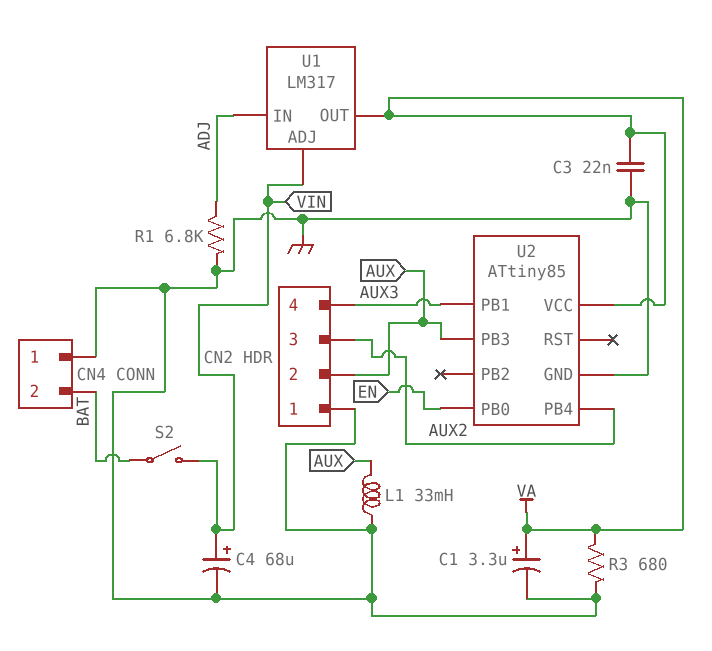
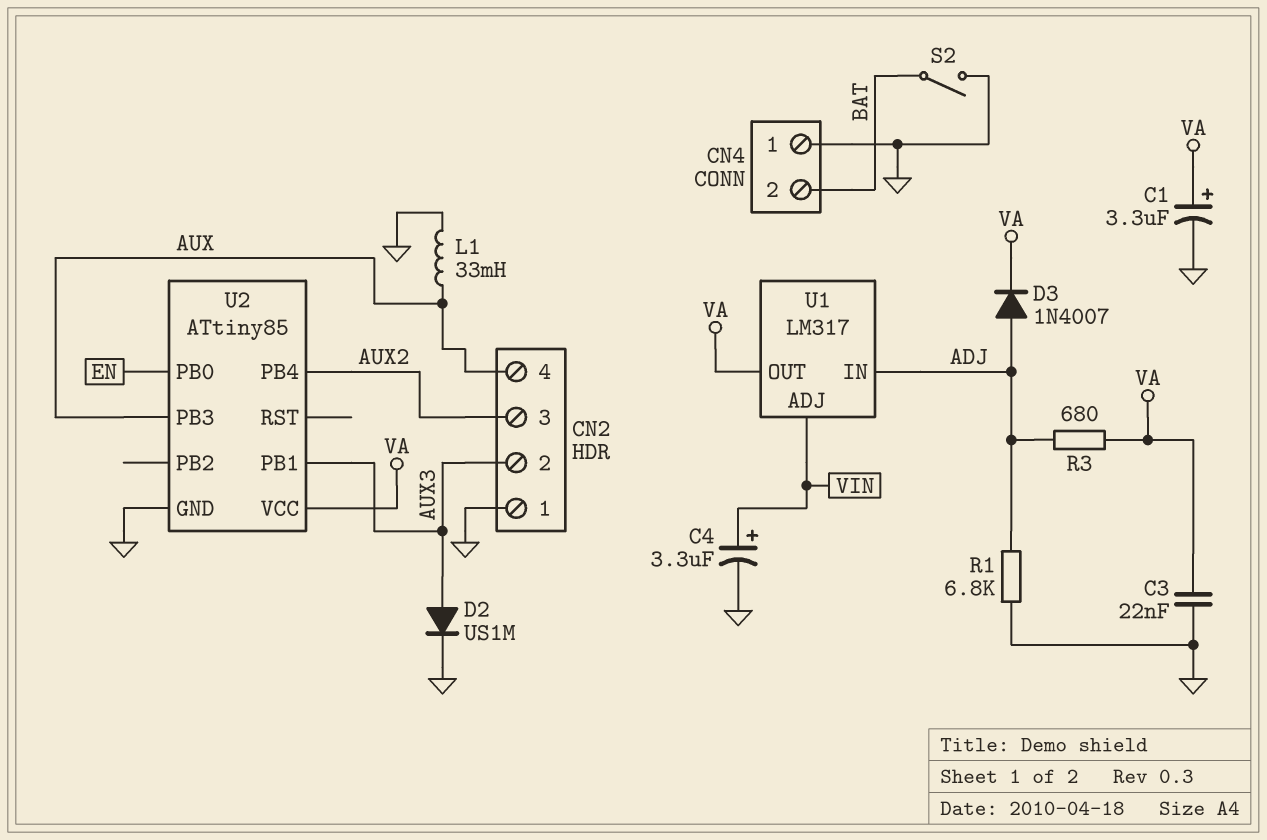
C4: 68uF (plus VIN, minus GND) -> 3.3uF (plus VIN, minus GND)
CN2 pin 2: AUX -> AUX3
CN2 pin 4: AUX3 -> AUX
D2: none -> diode US1M (A AUX3, K GND)
D3: none -> diode 1N4007 (A ADJ, K VA)
R3: 680 (GND, VA) -> 680 (ADJ, VA)
S2: switch (BAT, VIN) -> switch (BAT, GND)

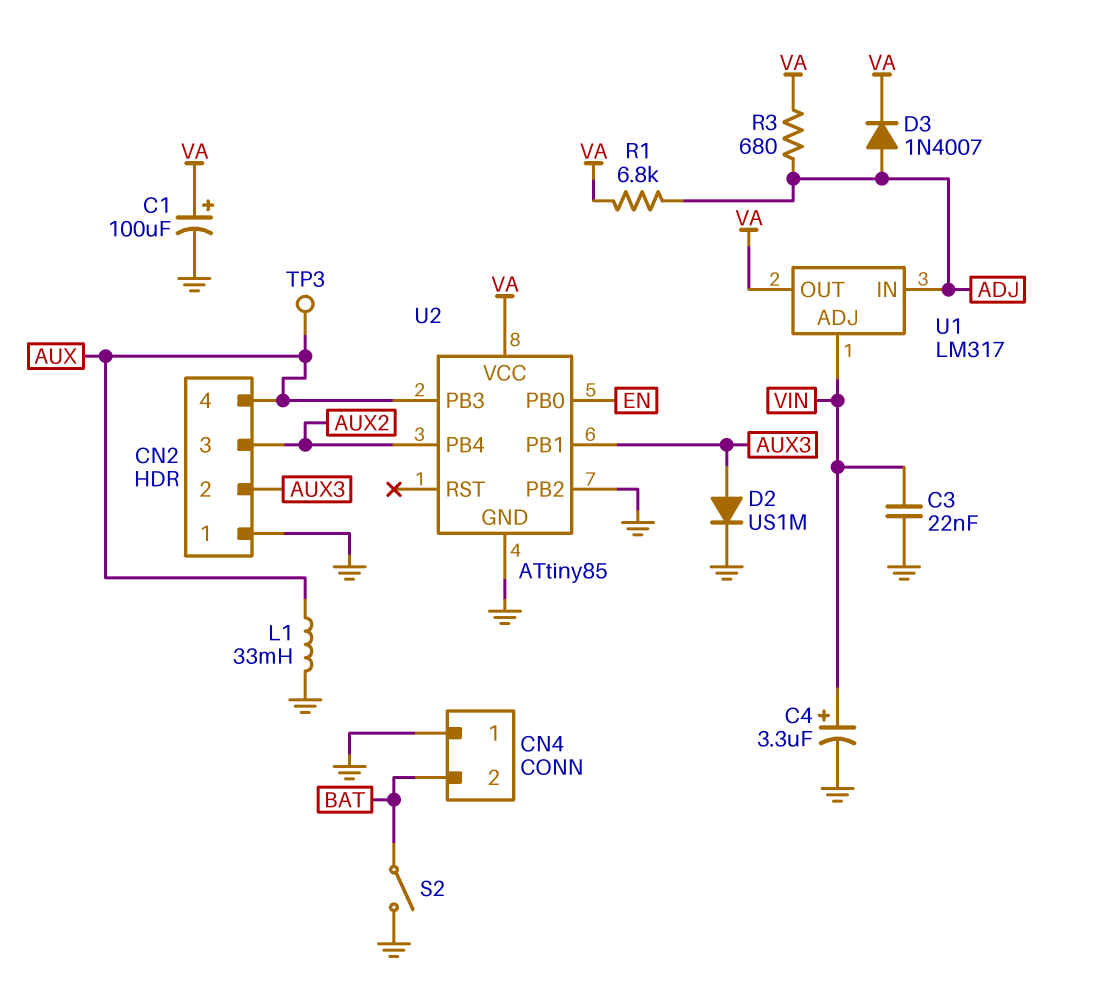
C1: 3.3uF (plus VA, minus GND) -> 100uF (plus VA, minus GND)
C3: 22nF (GND, VA) -> 22nF (GND, VIN)
R1: 6.8k (ADJ, GND) -> 6.8k (ADJ, VA)
TP3: none -> test point (AUX)
U2 pin PB2: none -> GND

